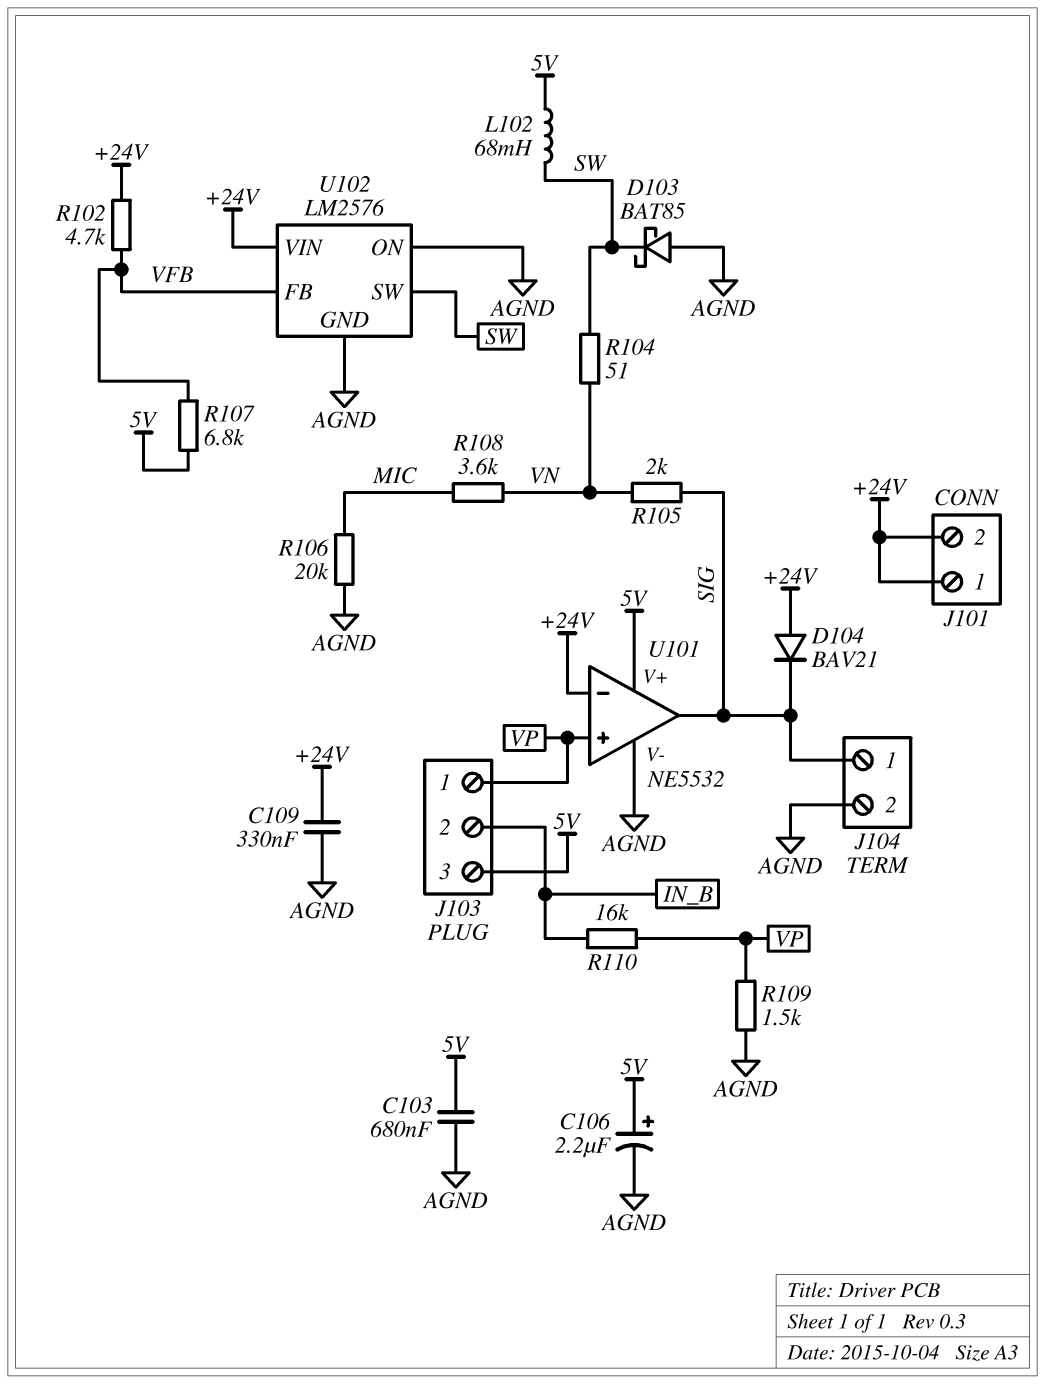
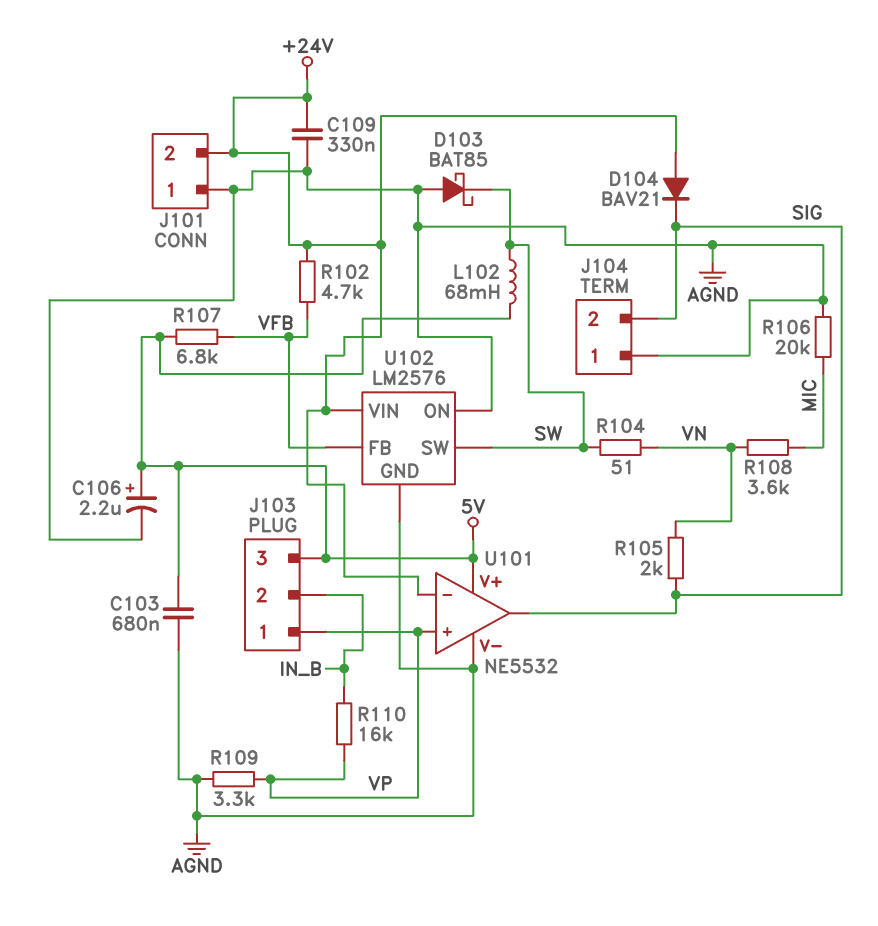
J101 pin 1: +24V -> AGND
J104 pin 1: SIG -> AGND
J104 pin 2: AGND -> SIG
R109: 1.5k (AGND, VP) -> 3.3k (AGND, VP)

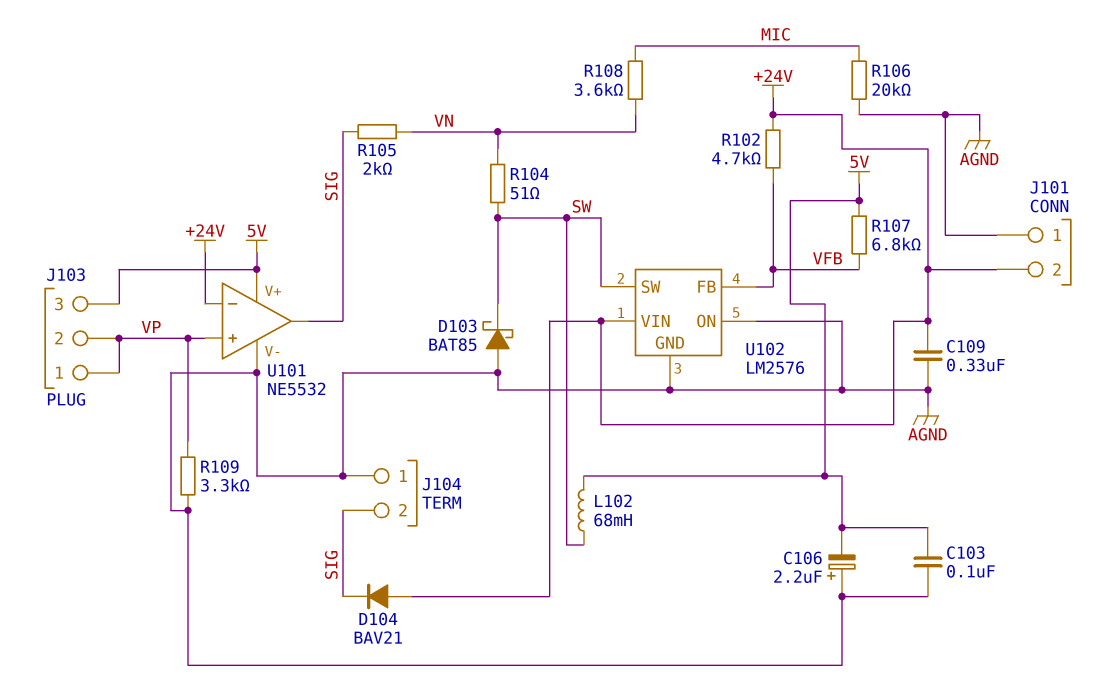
C103: 680nF (5V, AGND) -> 100nF (5V, AGND)
C106: 2.2uF (plus 5V, minus AGND) -> 2.2uF (plus AGND, minus 5V)
J103 pin 2: IN_B -> VP
R110: 16k (IN_B, VP) -> none

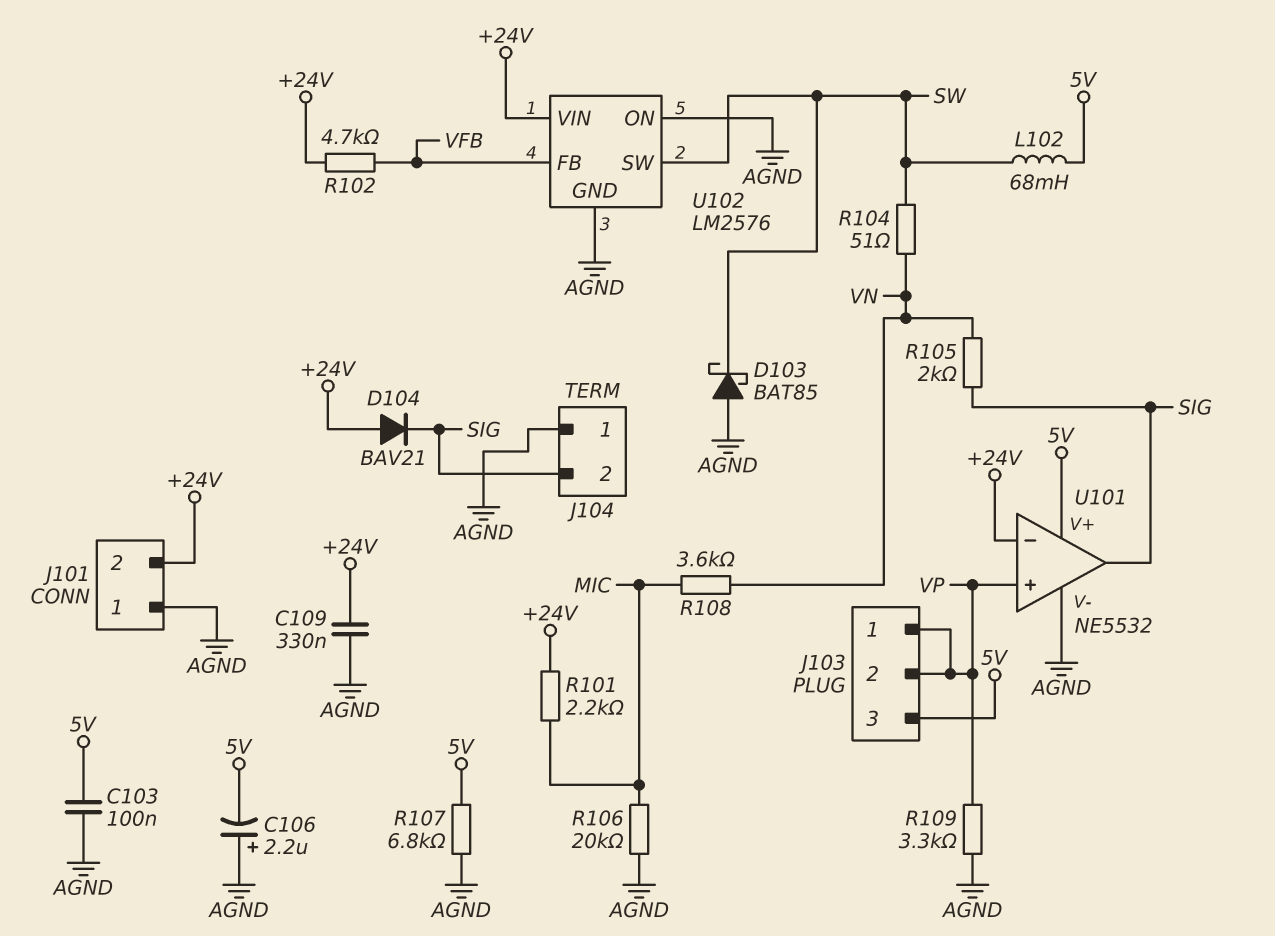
R101: none -> 2.2k (+24V, MIC)
R107: 6.8k (5V, VFB) -> 6.8k (5V, AGND)

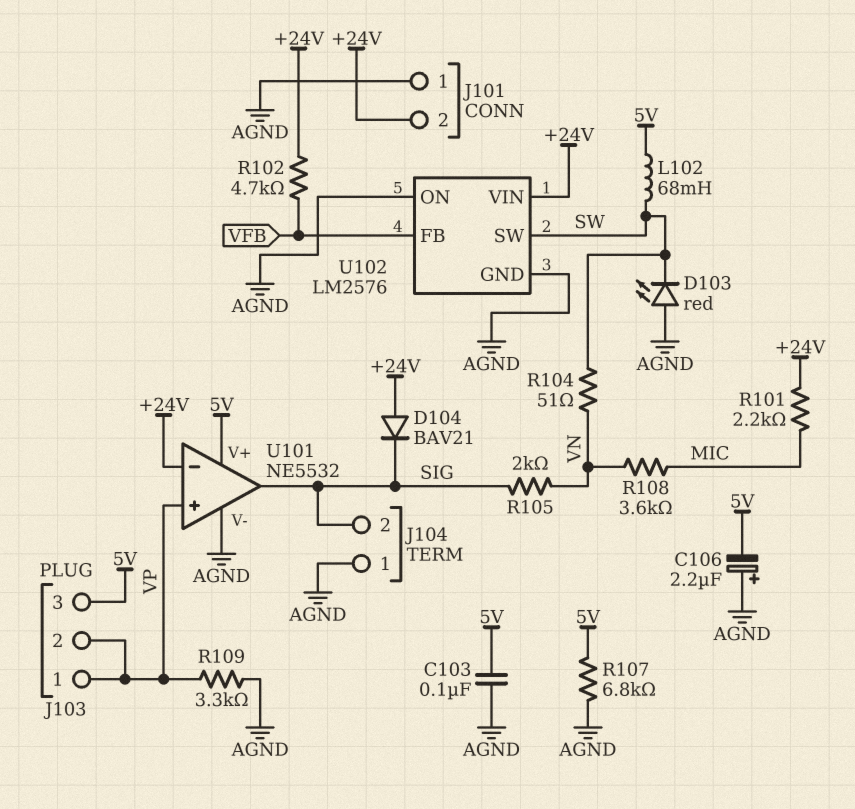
C109: 330nF (+24V, AGND) -> none
D103: schottky BAT85 (A AGND, K SW) -> LED red (A AGND, K SW)
R106: 20k (AGND, MIC) -> none

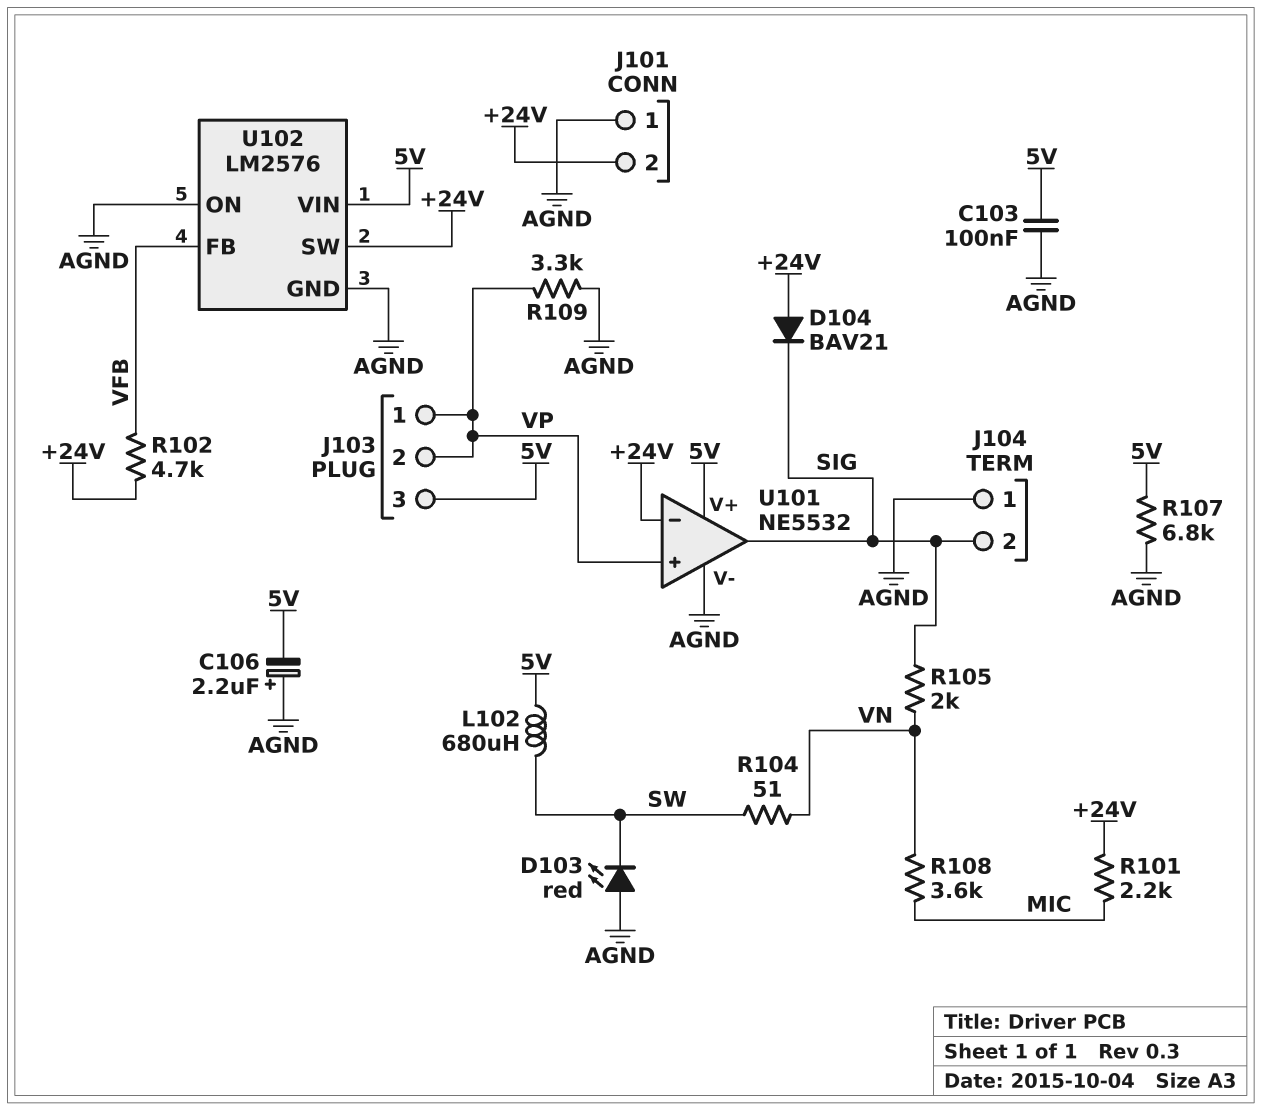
L102: 68mH (5V, SW) -> 680uH (5V, SW)
U102 pin SW: SW -> +24V
U102 pin VIN: +24V -> 5V

